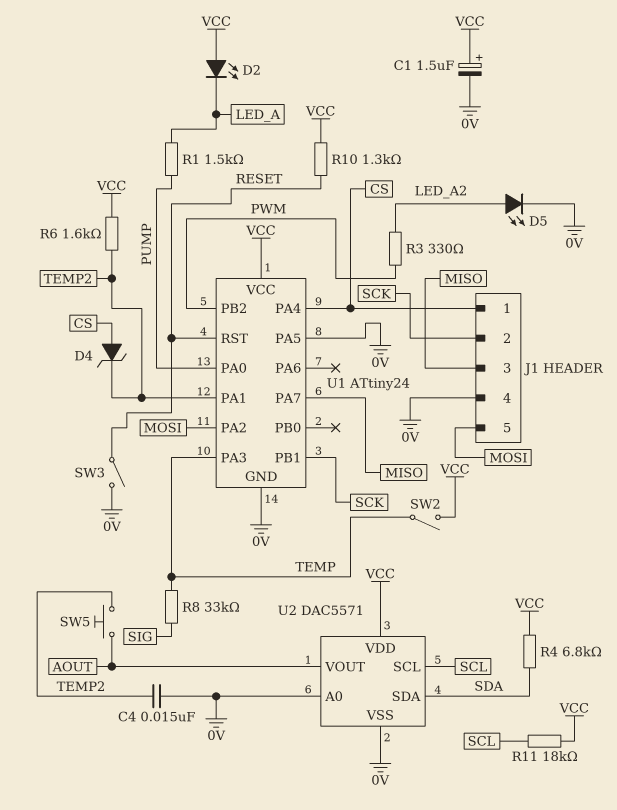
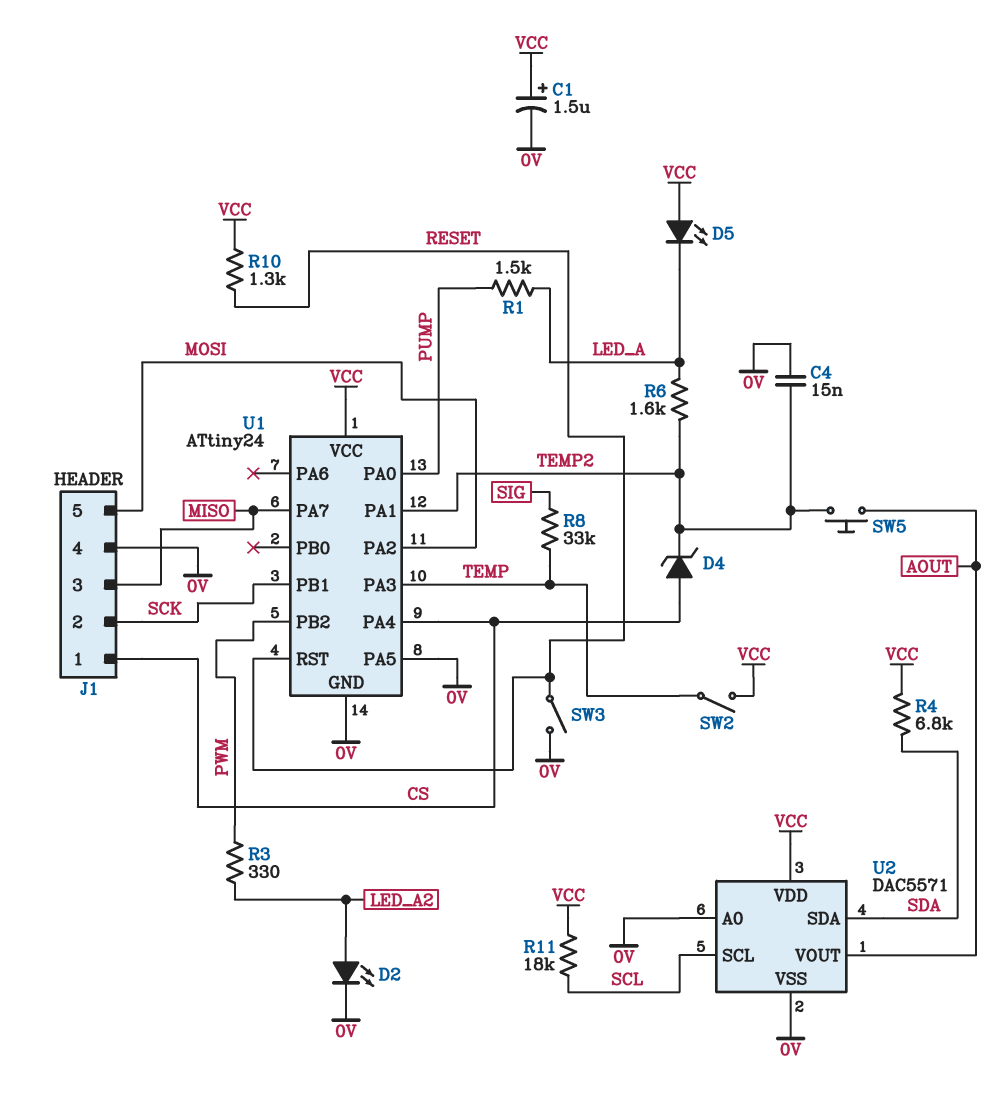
D2: LED (A VCC, K LED_A) -> LED (A LED_A2, K 0V)
D5: LED (A LED_A2, K 0V) -> LED (A VCC, K LED_A)
R6: 1.6k (TEMP2, VCC) -> 1.6k (LED_A, TEMP2)

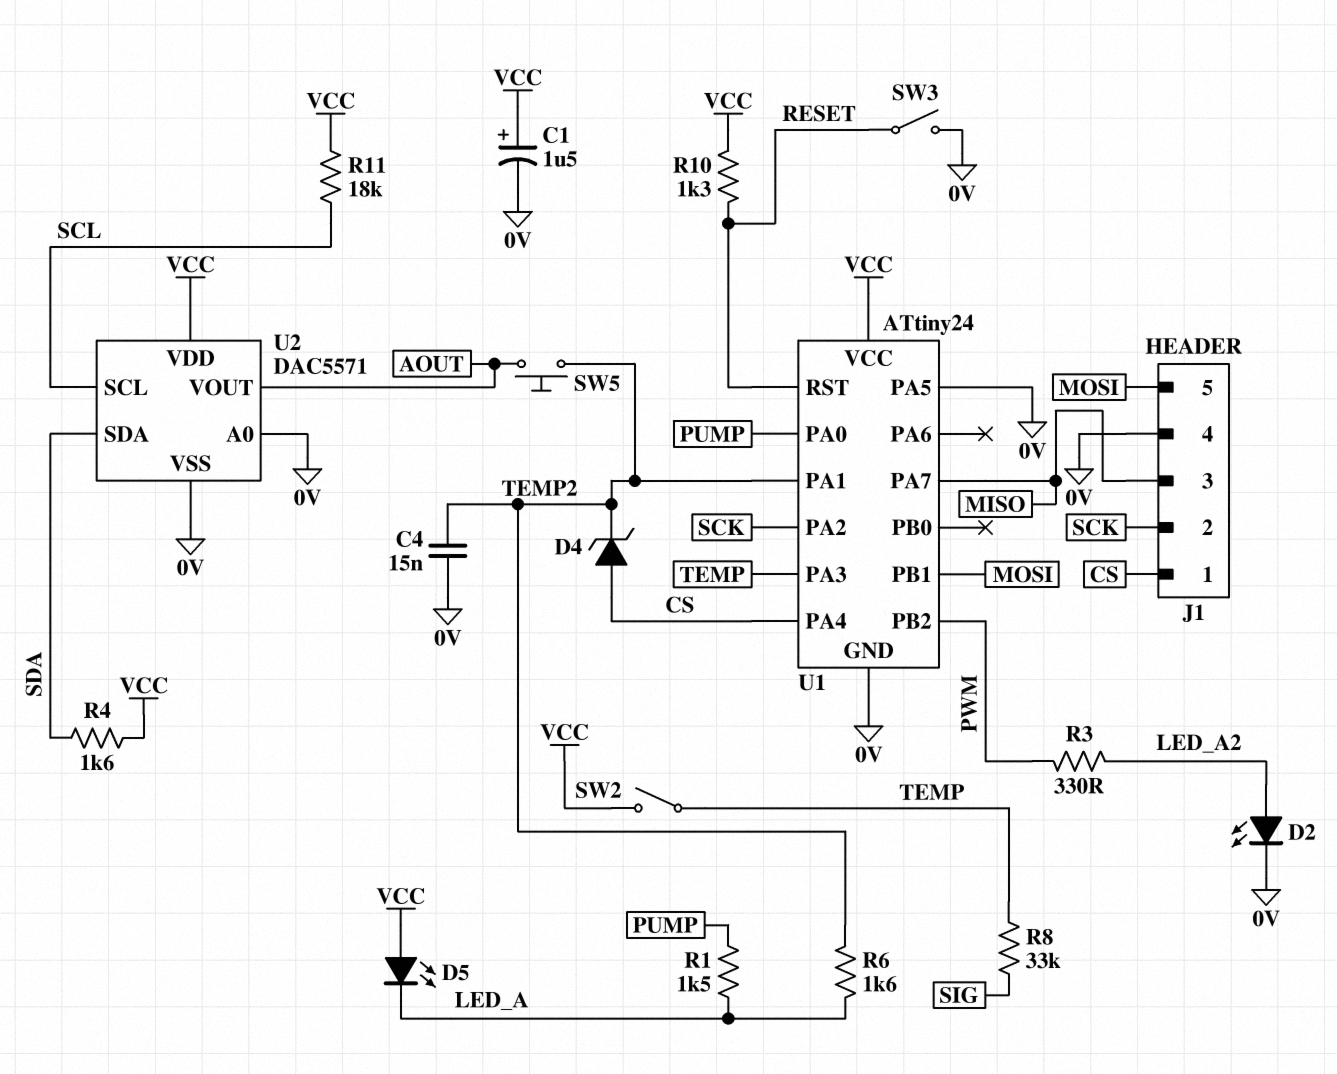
R4: 6.8k (SDA, VCC) -> 1.6k (SDA, VCC)
U1 pin PA2: MOSI -> SCK
U1 pin PB1: SCK -> MOSI

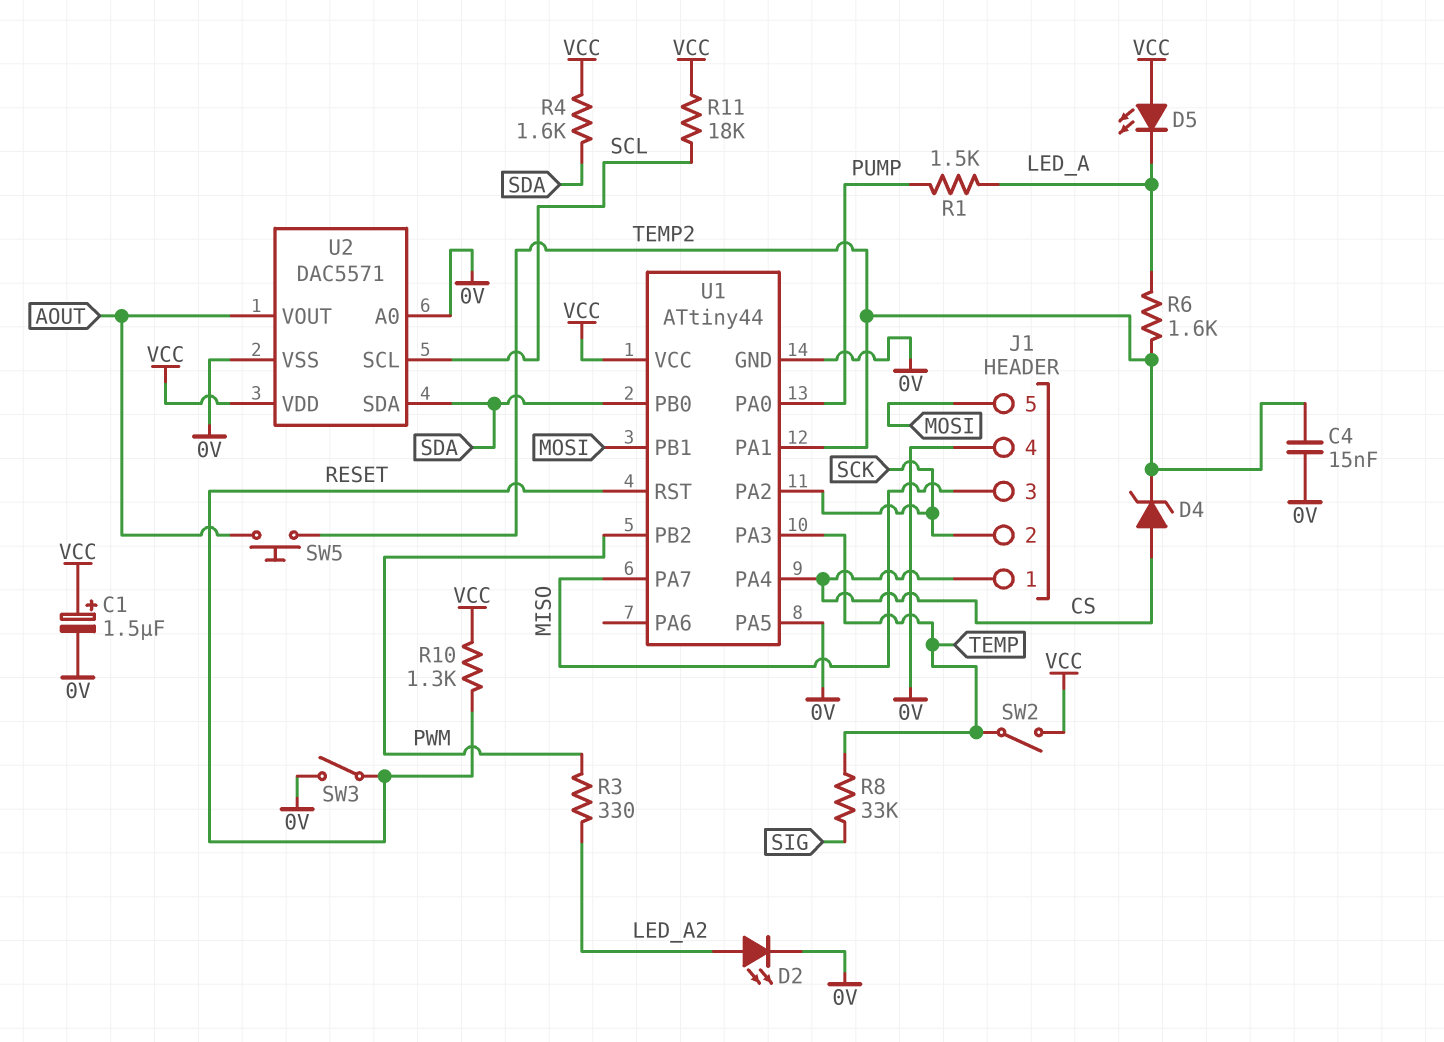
U1: ATtiny24 -> ATtiny44
U1 pin PB0: none -> SDA

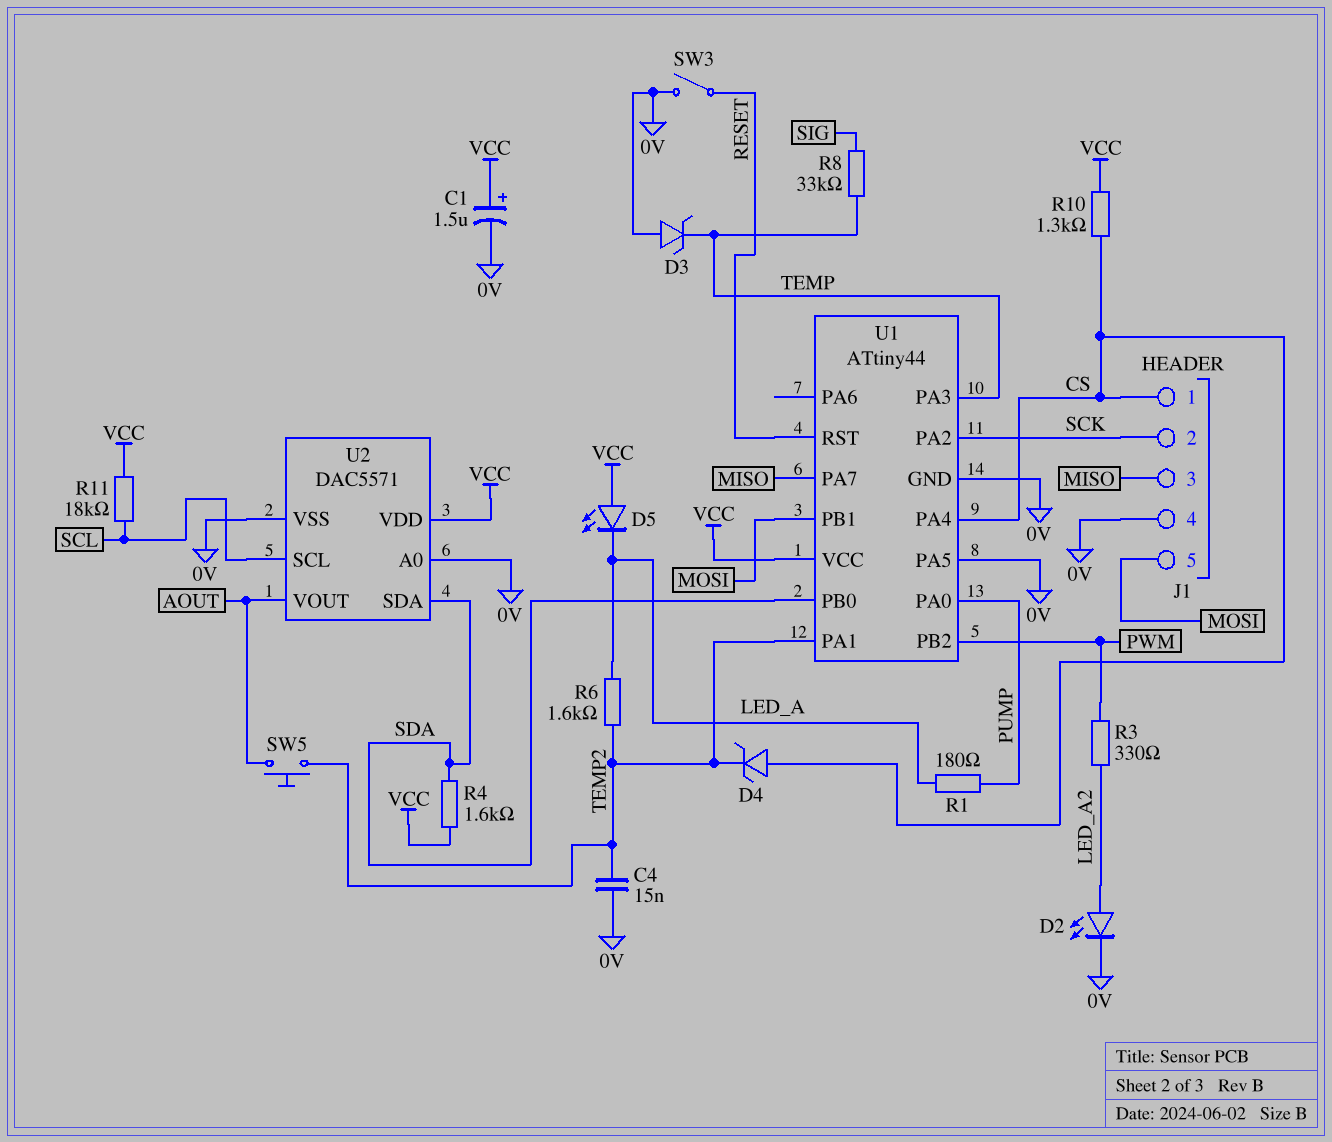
D3: none -> zener (A 0V, K TEMP)
R1: 1.5k (LED_A, PUMP) -> 180 (LED_A, PUMP)
R10: 1.3k (RESET, VCC) -> 1.3k (CS, VCC)
SW2: switch (TEMP, VCC) -> none

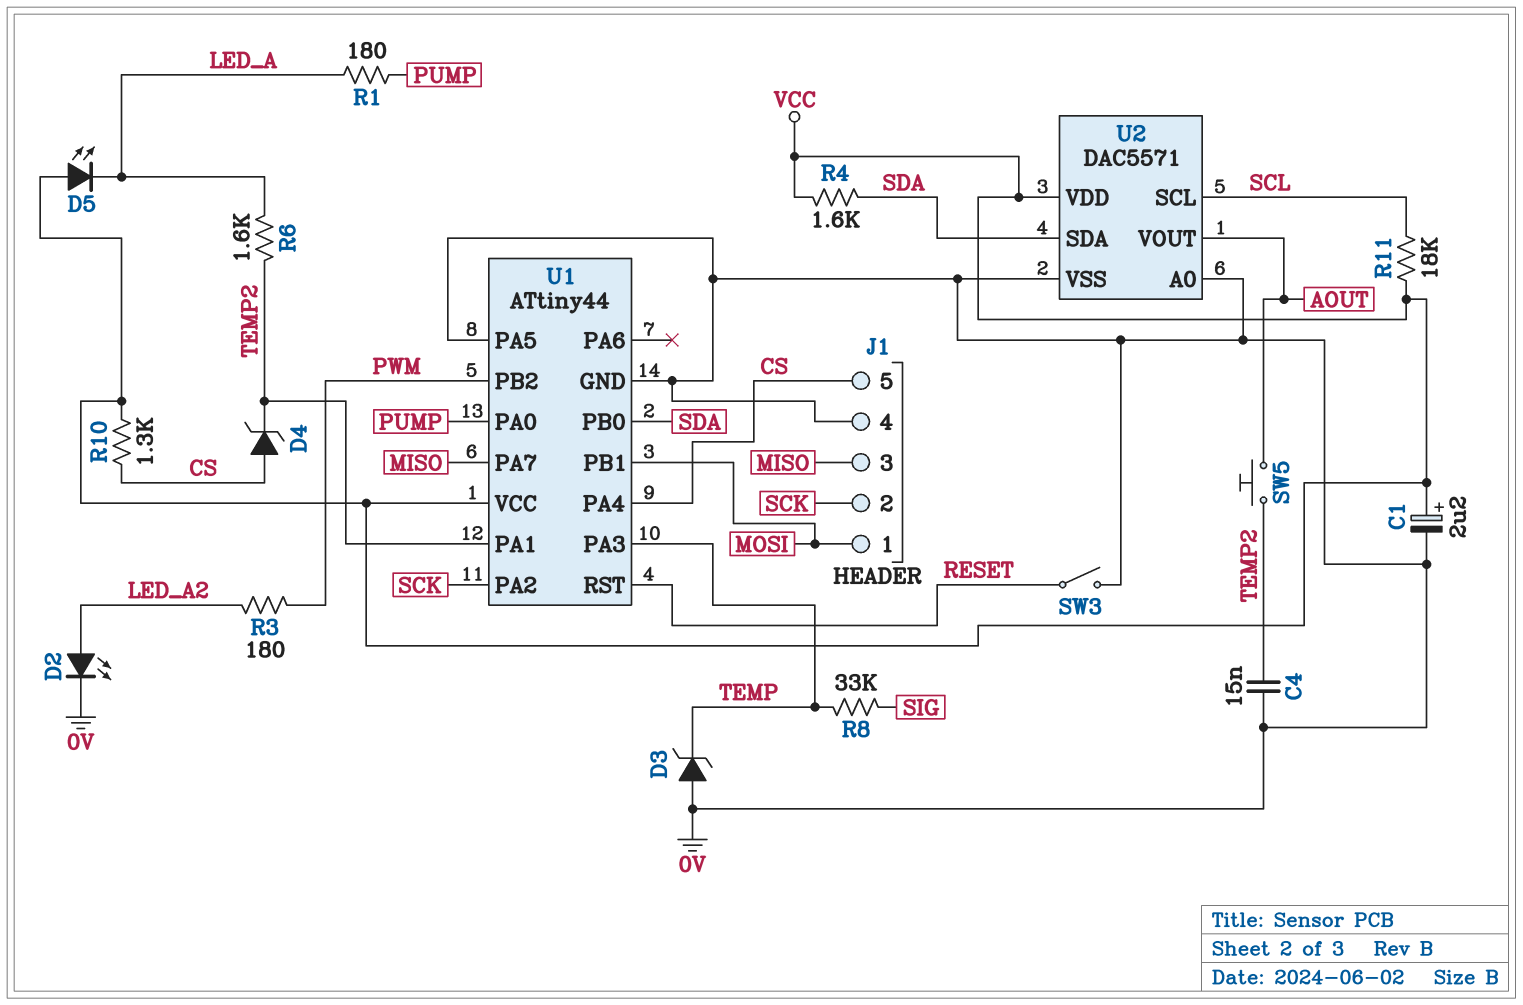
C1: 1.5uF (plus VCC, minus 0V) -> 2.2uF (plus VCC, minus 0V)
J1 pin 1: CS -> MOSI
J1 pin 5: MOSI -> CS
R3: 330 (LED_A2, PWM) -> 180 (LED_A2, PWM)

